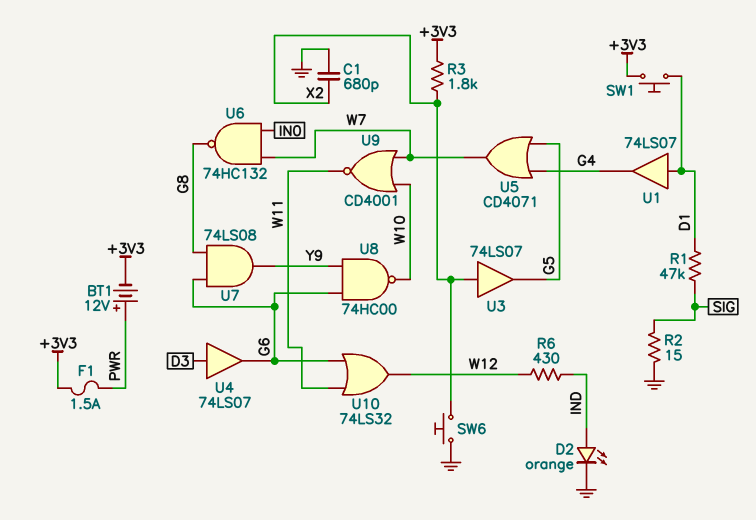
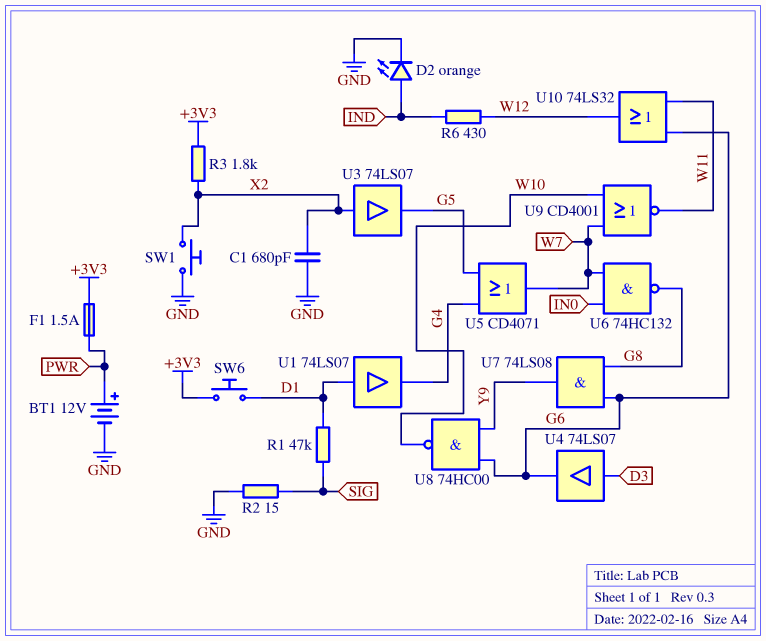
BT1: 12V (plus PWR, minus +3V3) -> 12V (plus PWR, minus GND)
SW1: button (+3V3, D1) -> button (GND, X2)
SW6: button (GND, X2) -> button (+3V3, D1)

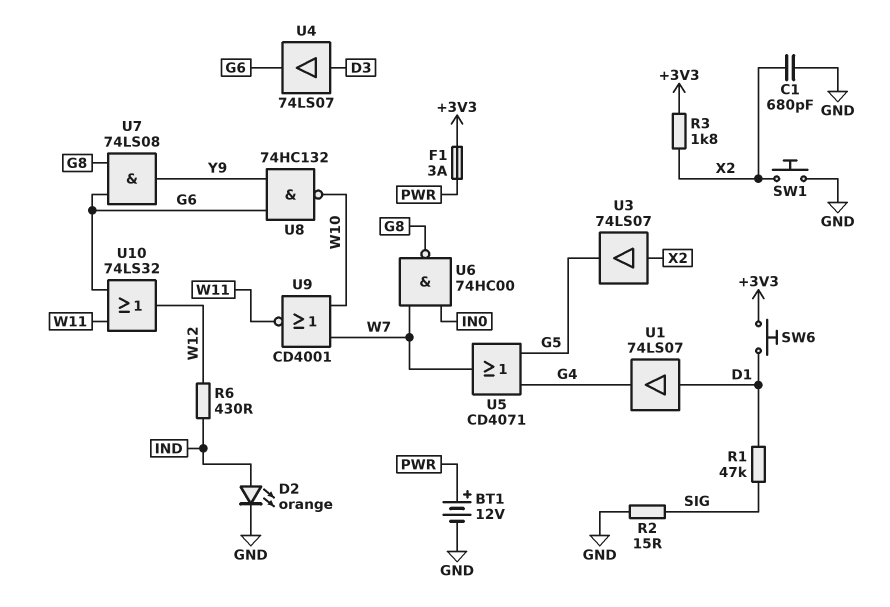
F1: 1.5A (+3V3, PWR) -> 3A (+3V3, PWR)
U6: NAND 74HC132 (in IN0, in W7, out G8) -> NAND 74HC00 (in IN0, in W7, out G8)
U8: NAND 74HC00 (in G6, in Y9, out W10) -> NAND 74HC132 (in G6, in Y9, out W10)

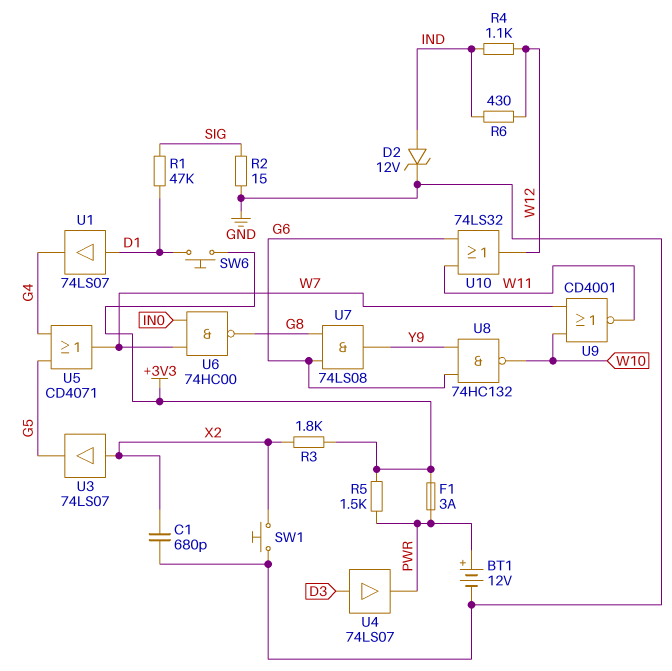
D2: LED orange (A IND, K GND) -> zener 12V (A IND, K GND)
R4: none -> 1.1k (IND, W12)
R5: none -> 1.5k (+3V3, PWR)
U4: buffer 74LS07 (in D3, out G6) -> buffer 74LS07 (in D3, out PWR)

